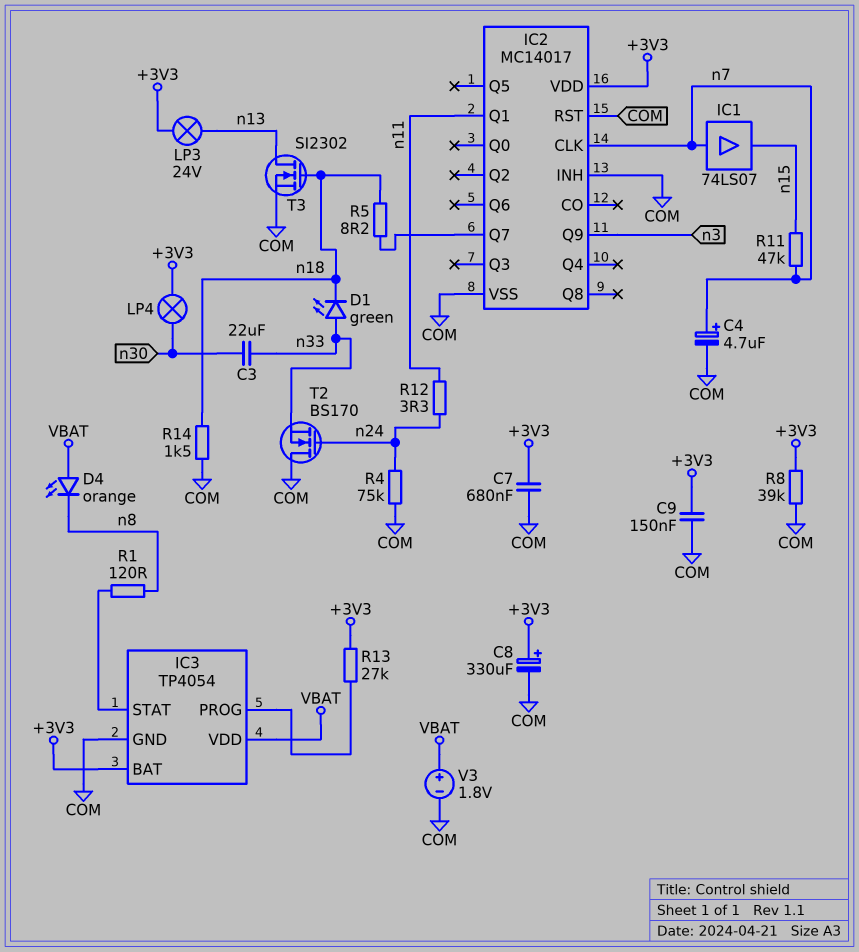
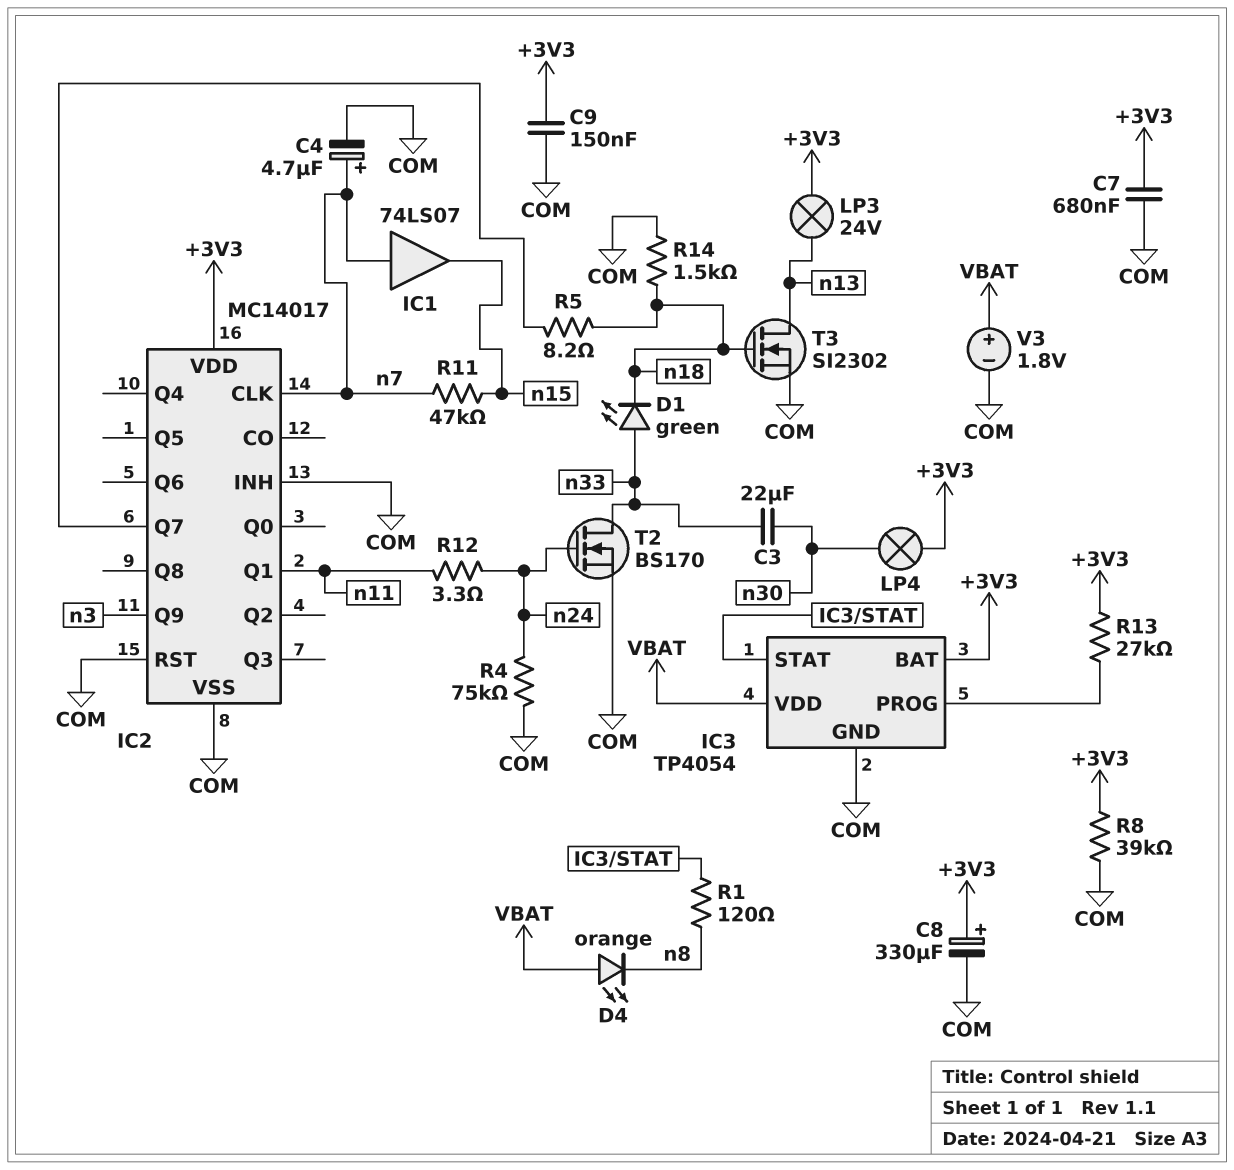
T2: NMOS BS170 (G n24, D COM, S n33) -> NMOS BS170 (G n24, D n33, S COM)

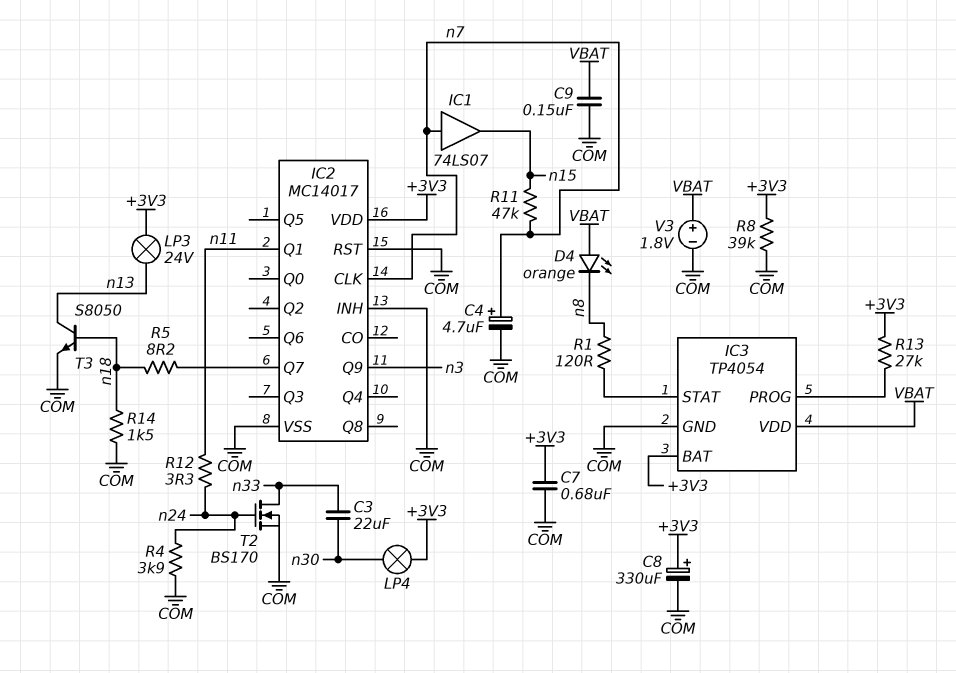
C9: 150nF (+3V3, COM) -> 150nF (COM, VBAT)
D1: LED green (A n33, K n18) -> none
R4: 75k (COM, n24) -> 3.9k (COM, n24)
T3: NMOS SI2302 (G n18, D n13, S COM) -> NPN S8050 (B n18, C n13, E COM)

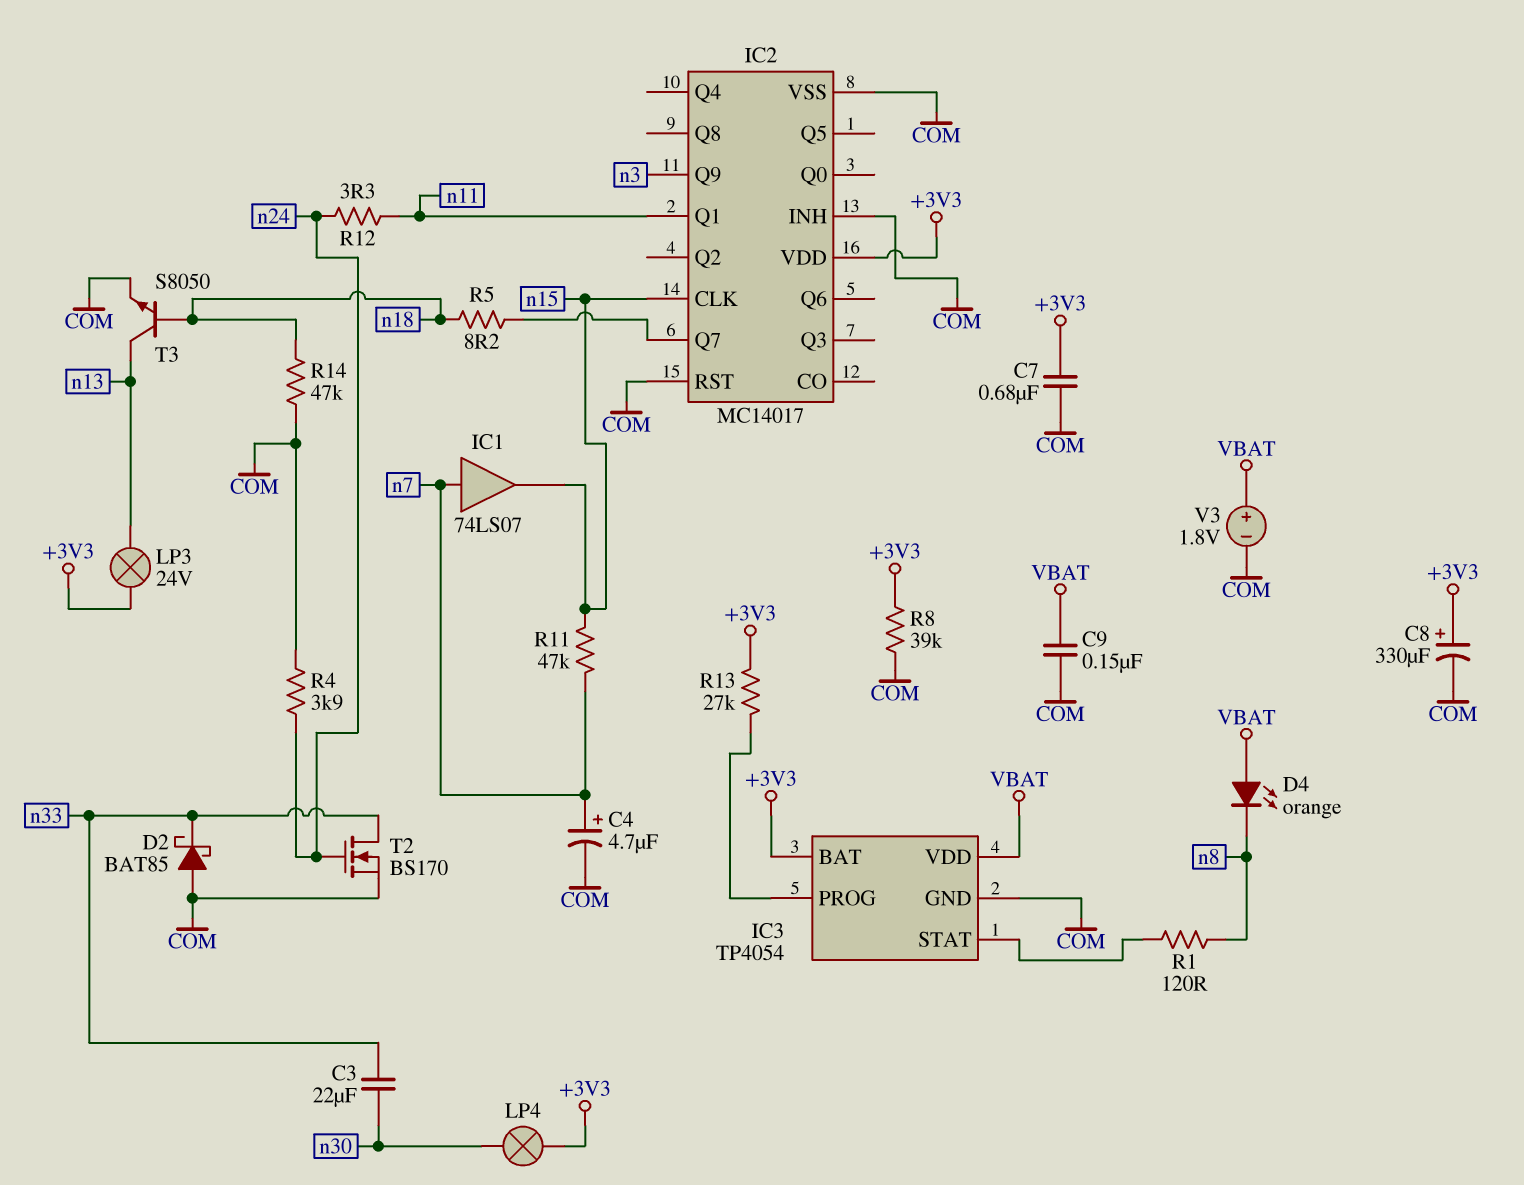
D2: none -> schottky BAT85 (A COM, K n33)
IC2 pin CLK: n7 -> n15
R14: 1.5k (COM, n18) -> 47k (COM, n18)

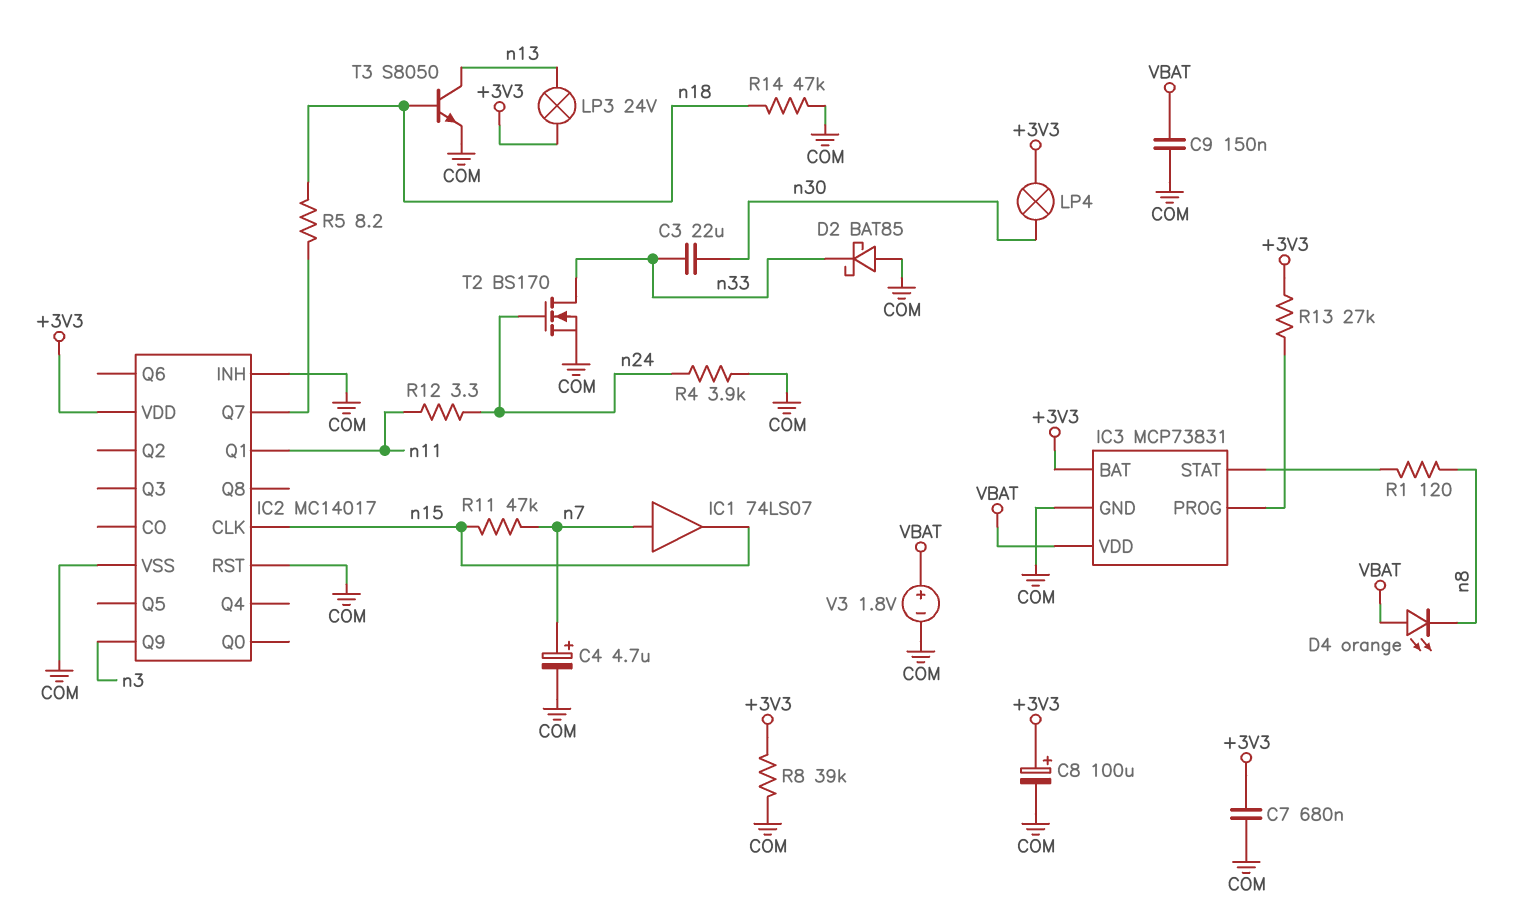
C8: 330uF (plus +3V3, minus COM) -> 100uF (plus +3V3, minus COM)
IC3: TP4054 -> MCP73831

